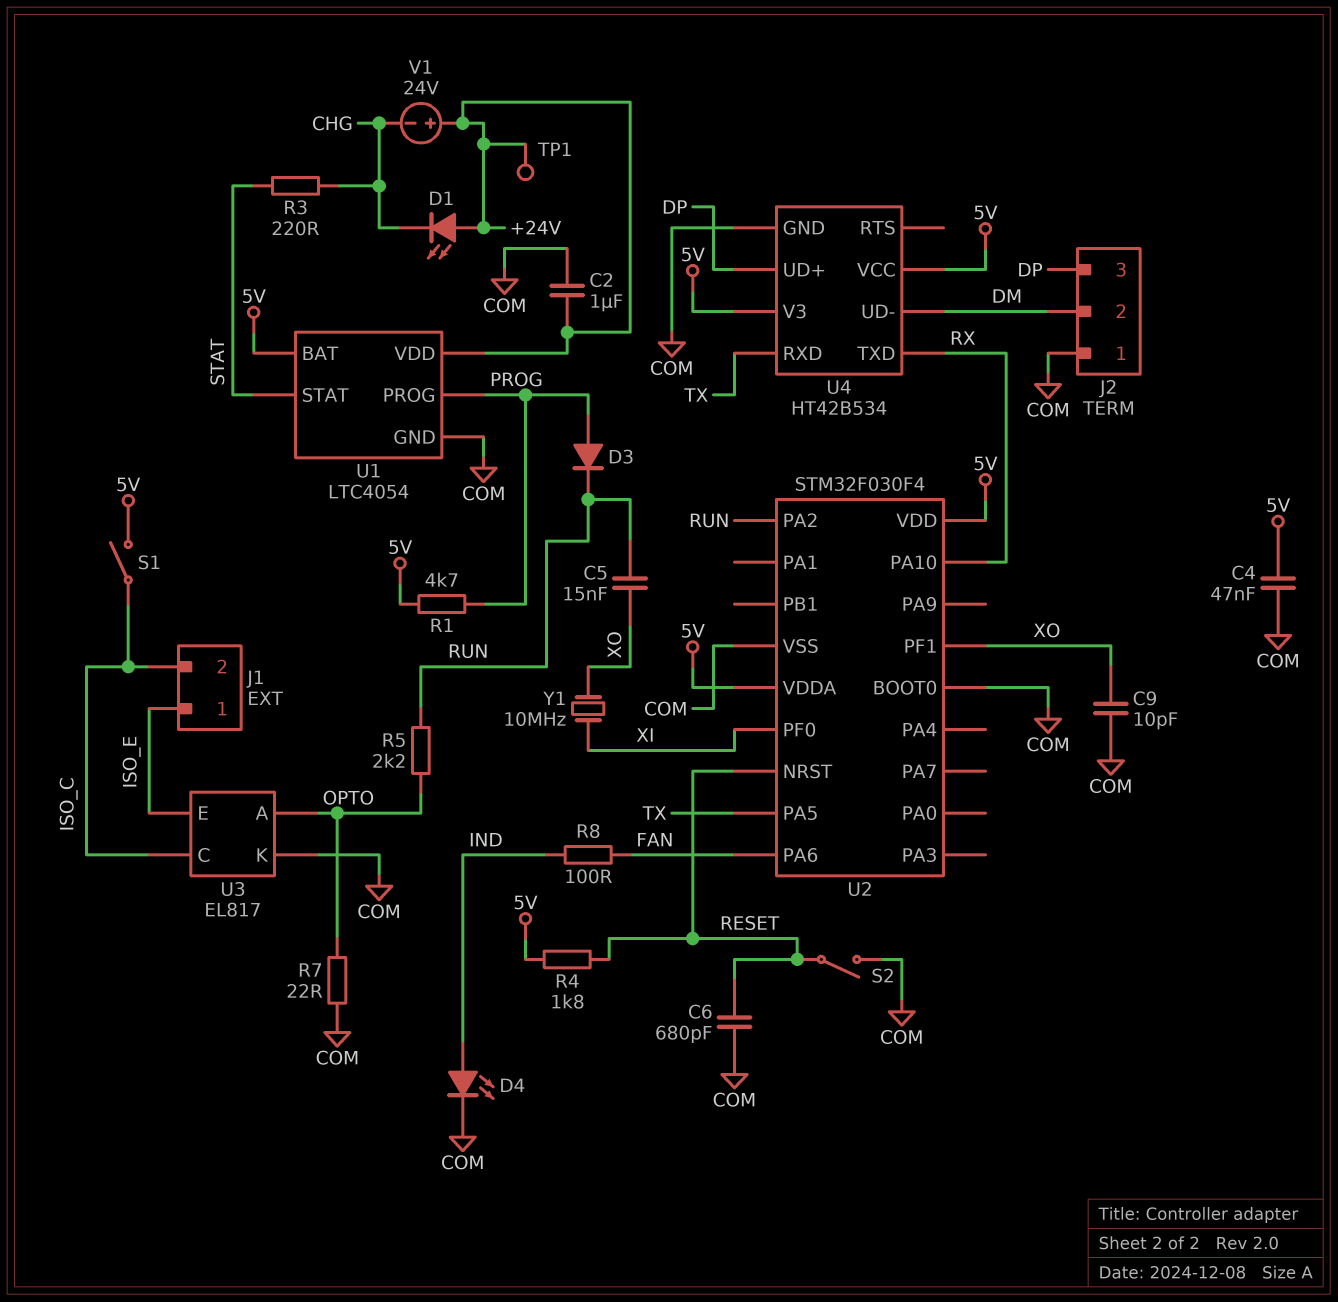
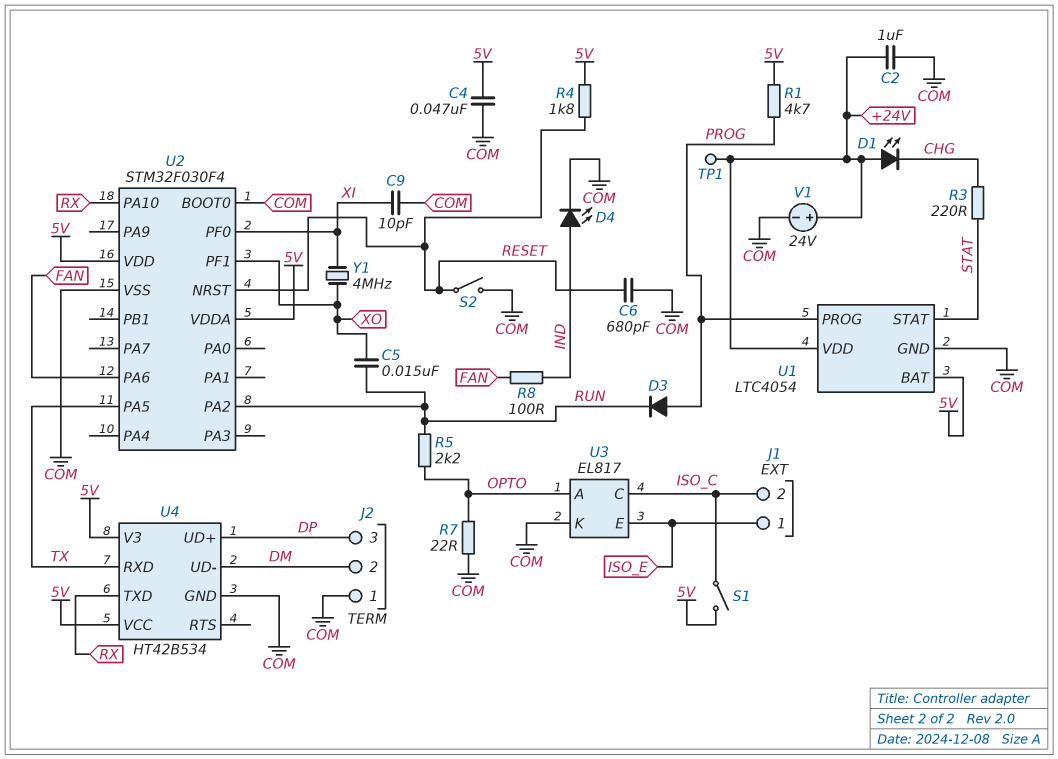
C9: 10pF (COM, XO) -> 10pF (COM, XI)
V1: 24V (plus +24V, minus CHG) -> 24V (plus +24V, minus COM)
Y1: 10MHz (XI, XO) -> 4MHz (XI, XO)

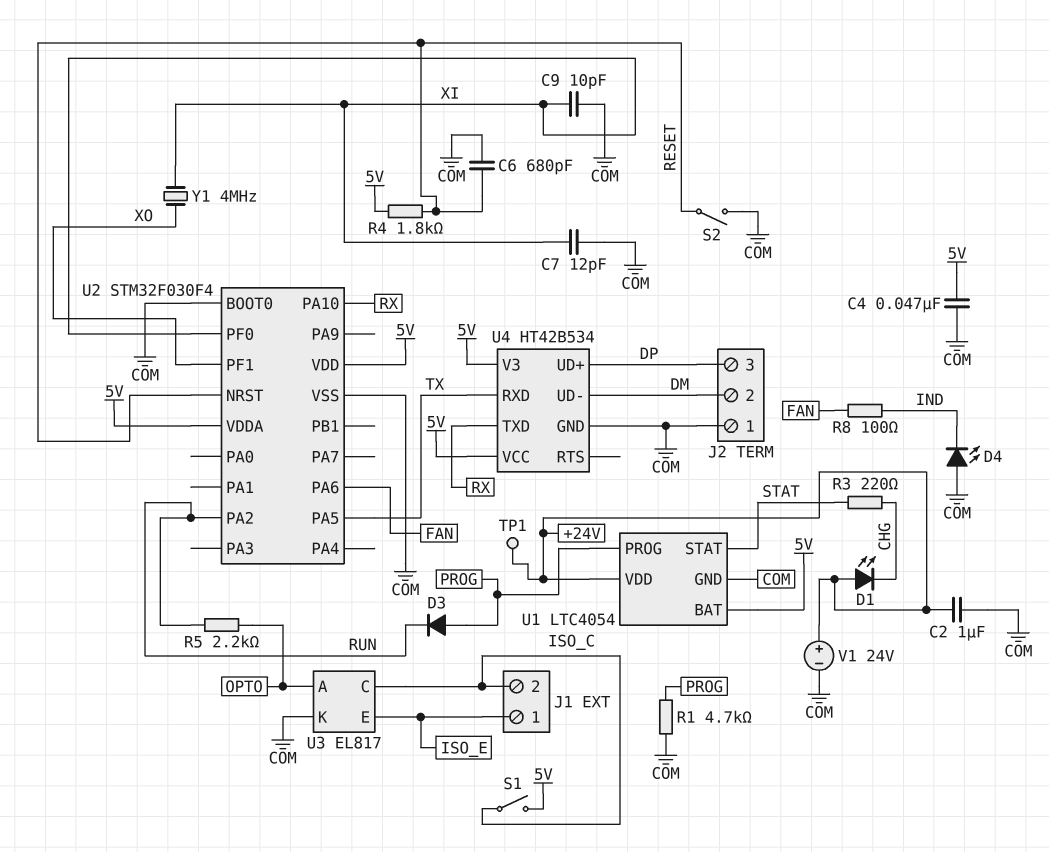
C5: 15nF (RUN, XO) -> none
C7: none -> 12pF (COM, XI)
D4: LED (A IND, K COM) -> LED (A COM, K IND)
R1: 4.7k (5V, PROG) -> 4.7k (COM, PROG)
R7: 22 (COM, OPTO) -> none

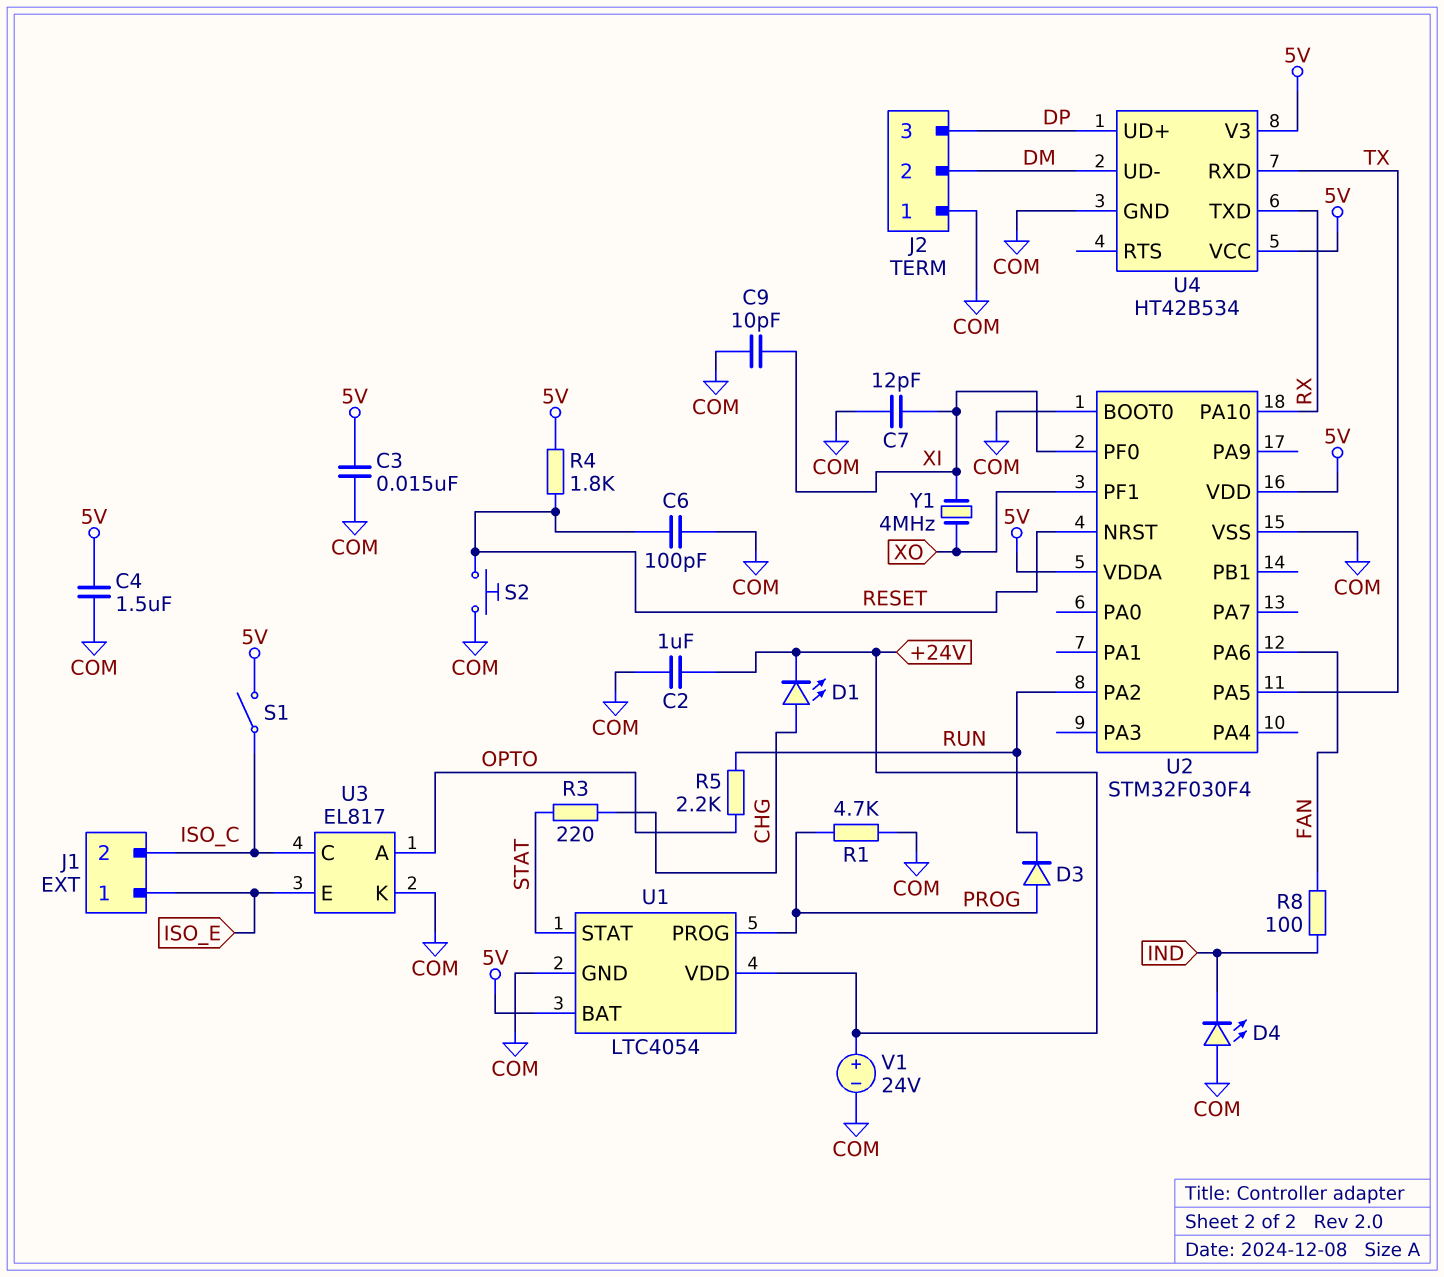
C3: none -> 15nF (5V, COM)
C4: 47nF (5V, COM) -> 1.5uF (5V, COM)
C6: 680pF (COM, RESET) -> 100pF (COM, RESET)
D1: LED (A +24V, K CHG) -> LED (A CHG, K +24V)
S2: switch (COM, RESET) -> button (COM, RESET)
TP1: test point (+24V) -> none

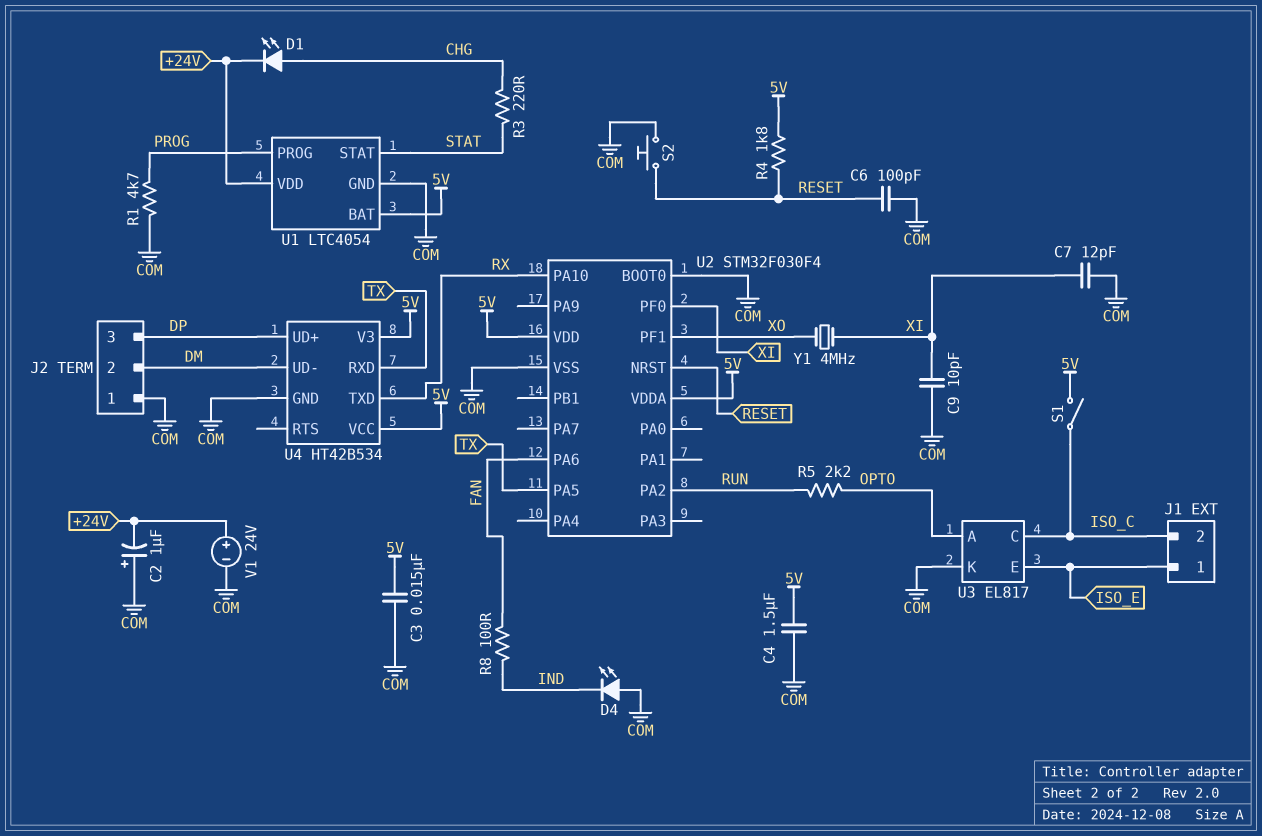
C2: 1uF (+24V, COM) -> 1uF (plus COM, minus +24V)
D3: diode (A PROG, K RUN) -> none

